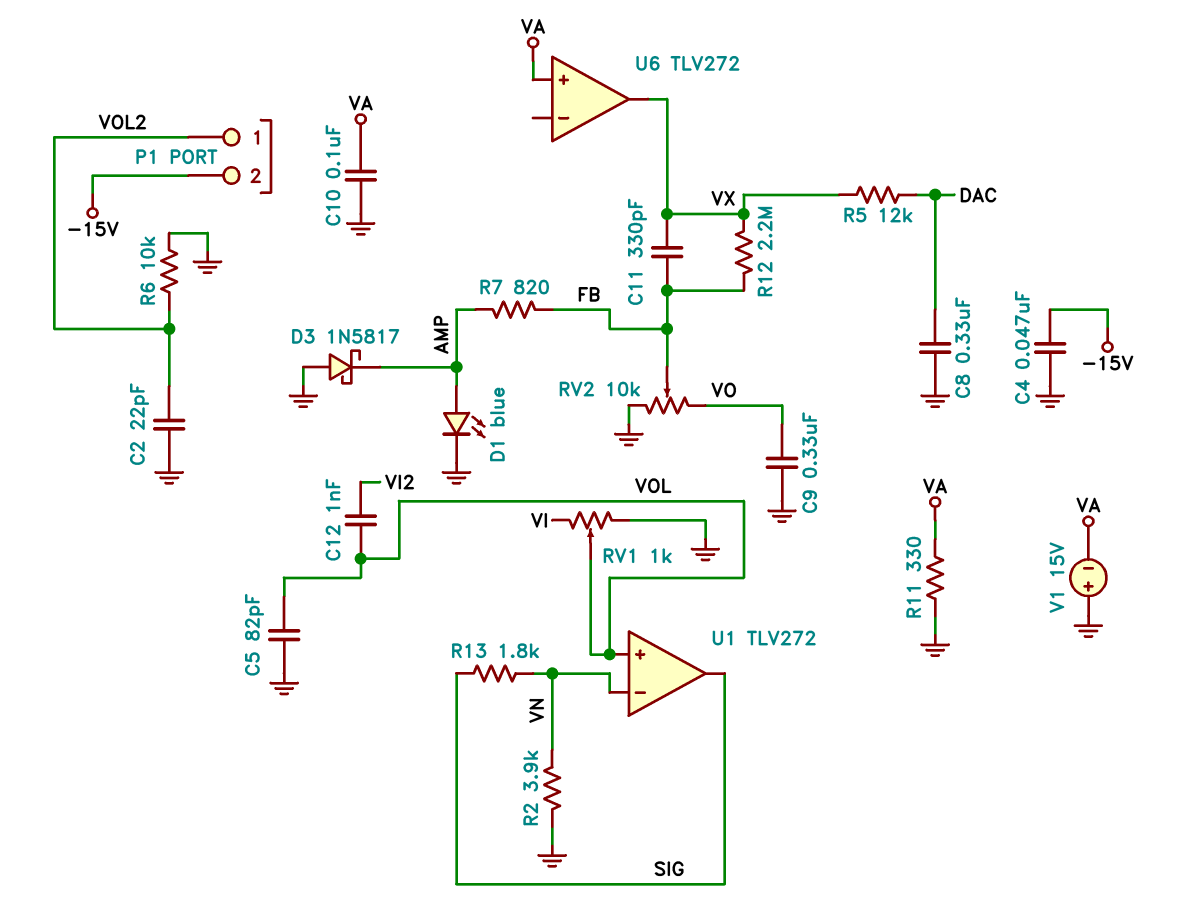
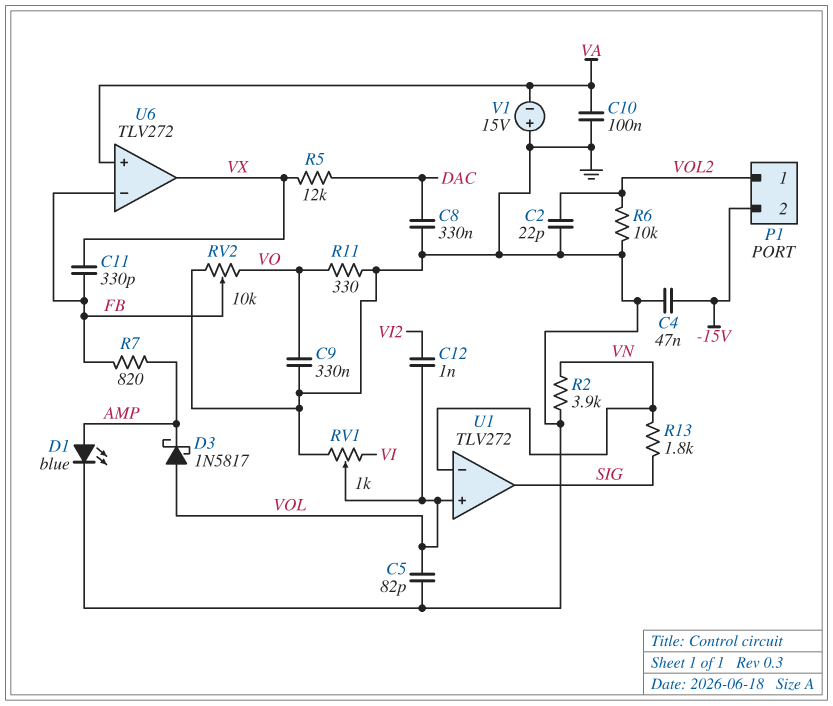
D3: schottky 1N5817 (A GND, K AMP) -> schottky 1N5817 (A VOL, K AMP)
R11: 330 (GND, VA) -> 330 (GND, VO)
R12: 2.2M (FB, VX) -> none
U6 pin in-: none -> FB

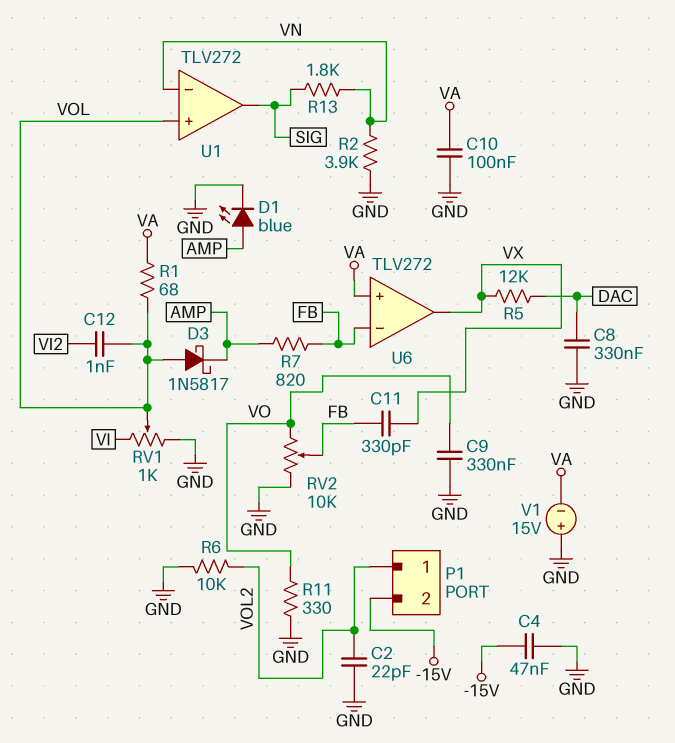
C5: 82pF (GND, VOL) -> none
R1: none -> 68 (VA, VOL)

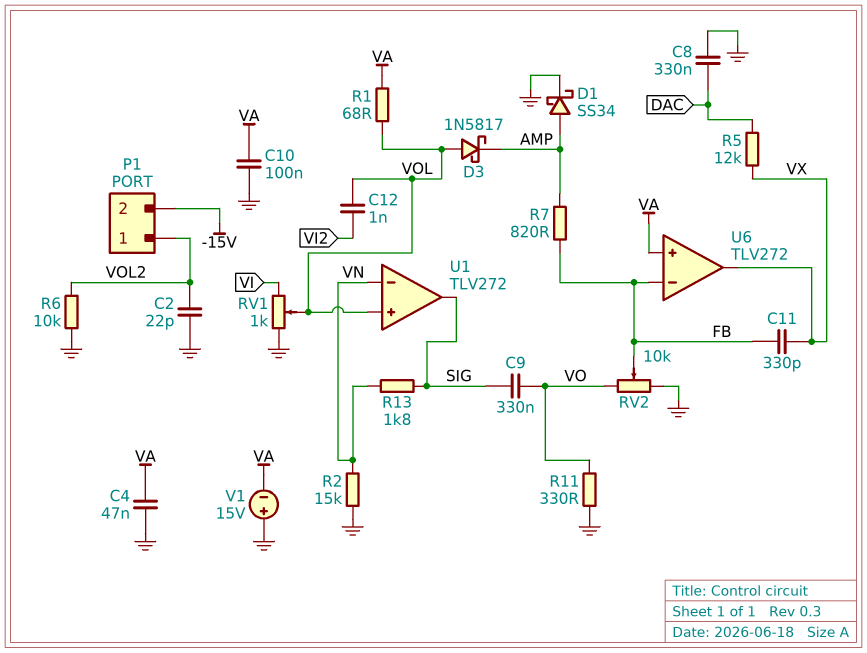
C4: 47nF (-15V, GND) -> 47nF (GND, VA)
C9: 330nF (GND, VO) -> 330nF (SIG, VO)
D1: LED blue (A AMP, K GND) -> schottky SS34 (A AMP, K GND)
R2: 3.9k (GND, VN) -> 15k (GND, VN)

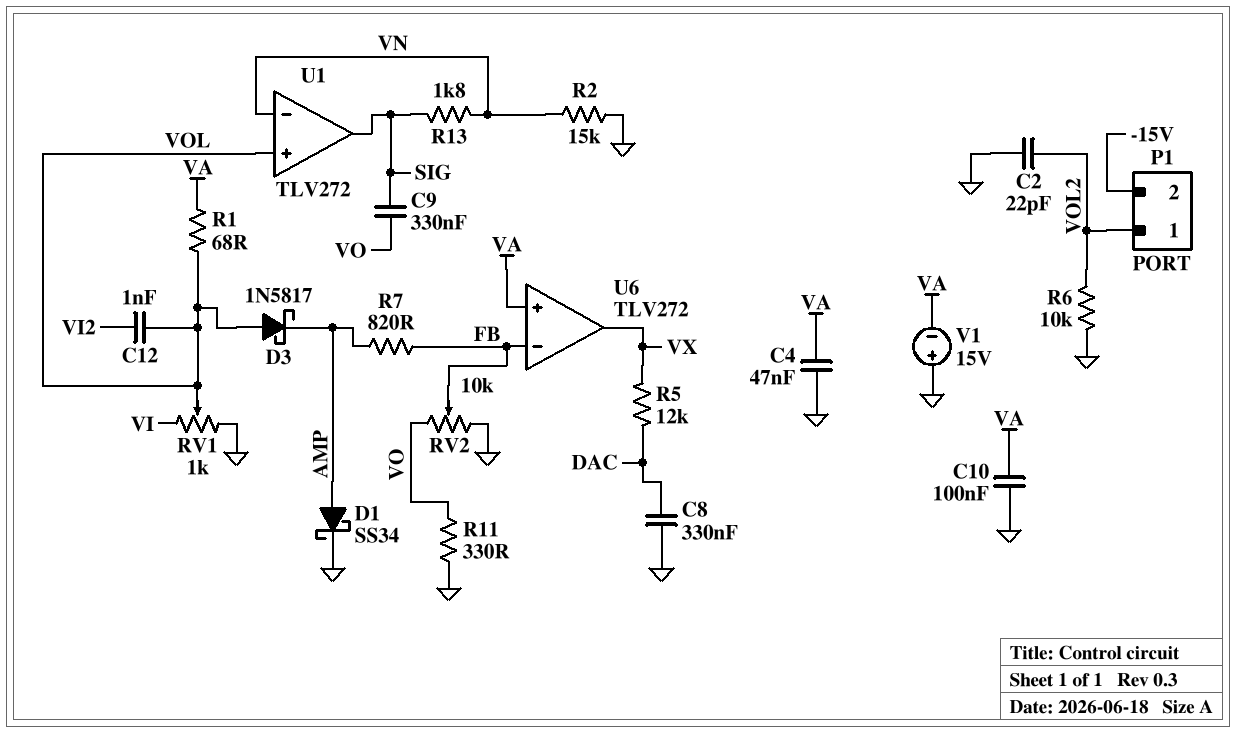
C11: 330pF (FB, VX) -> none

